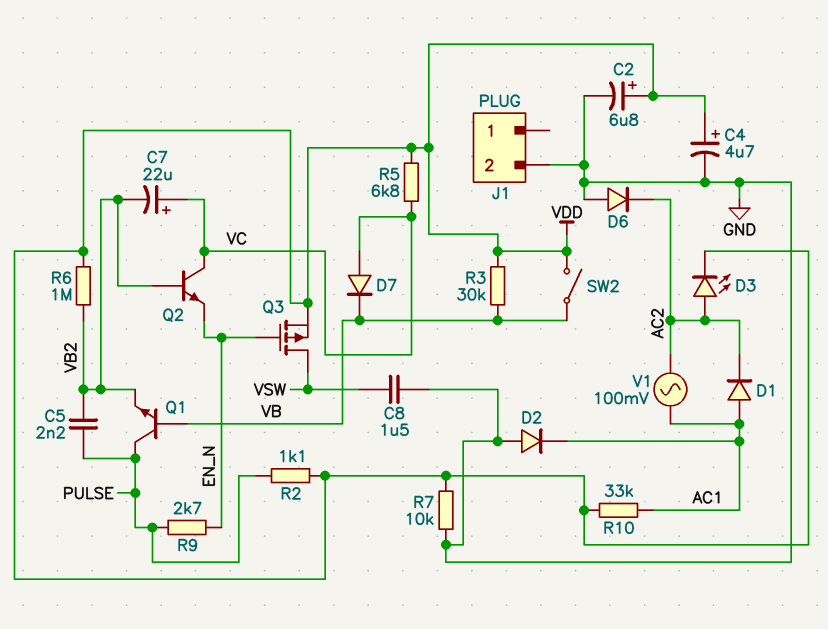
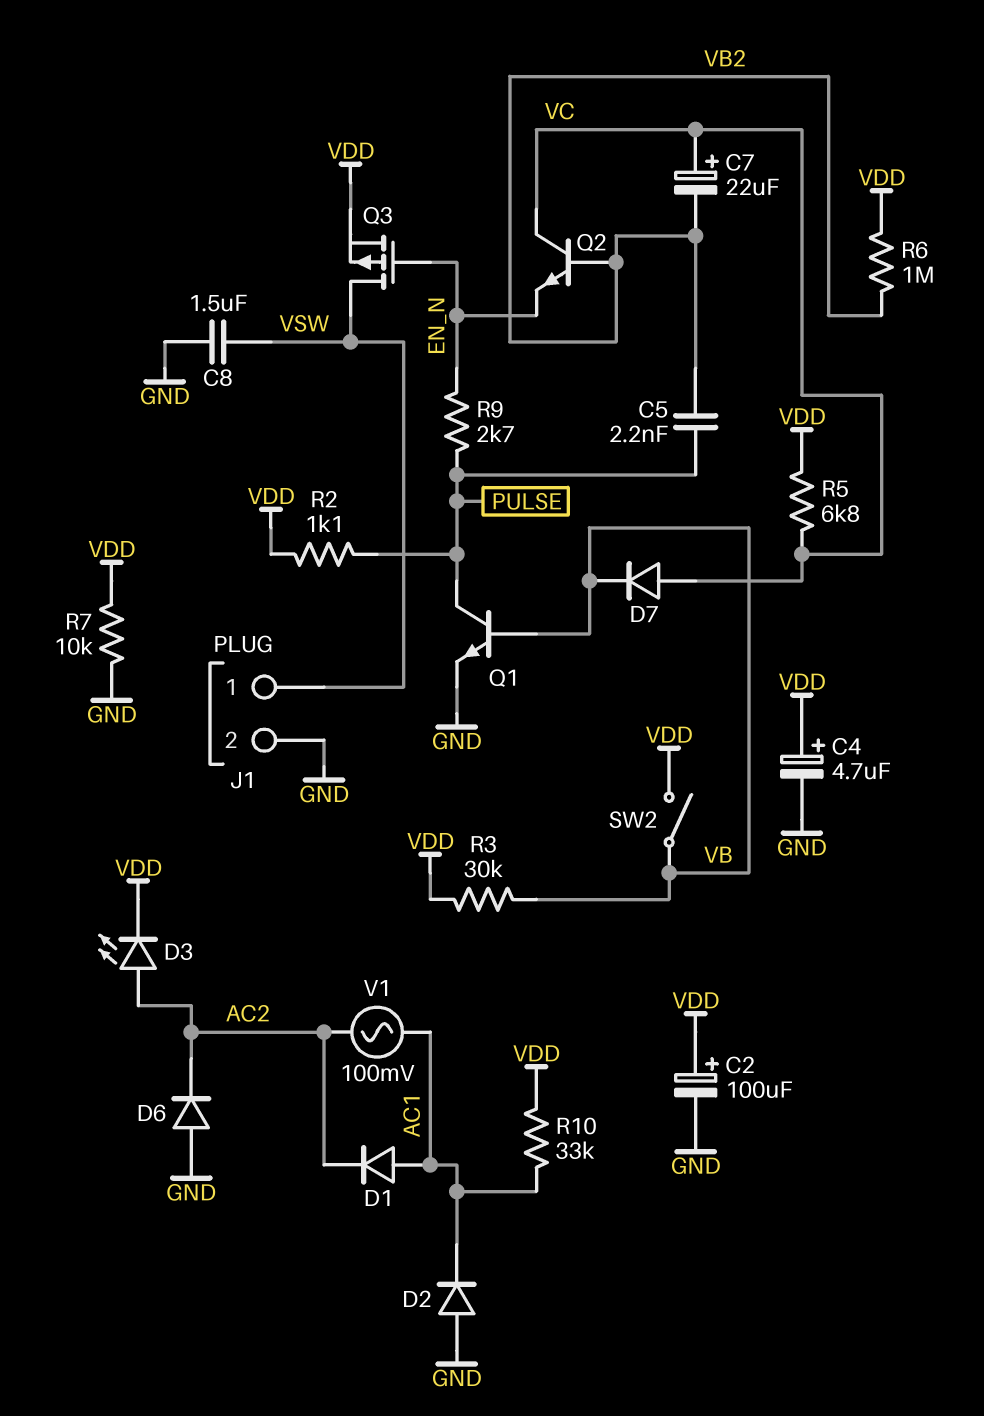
C2: 6.8uF (plus VDD, minus GND) -> 100uF (plus VDD, minus GND)
J1 pin 1: none -> VSW
Q1: NPN (B VB, C PULSE, E VB2) -> NPN (B VB, C PULSE, E GND)

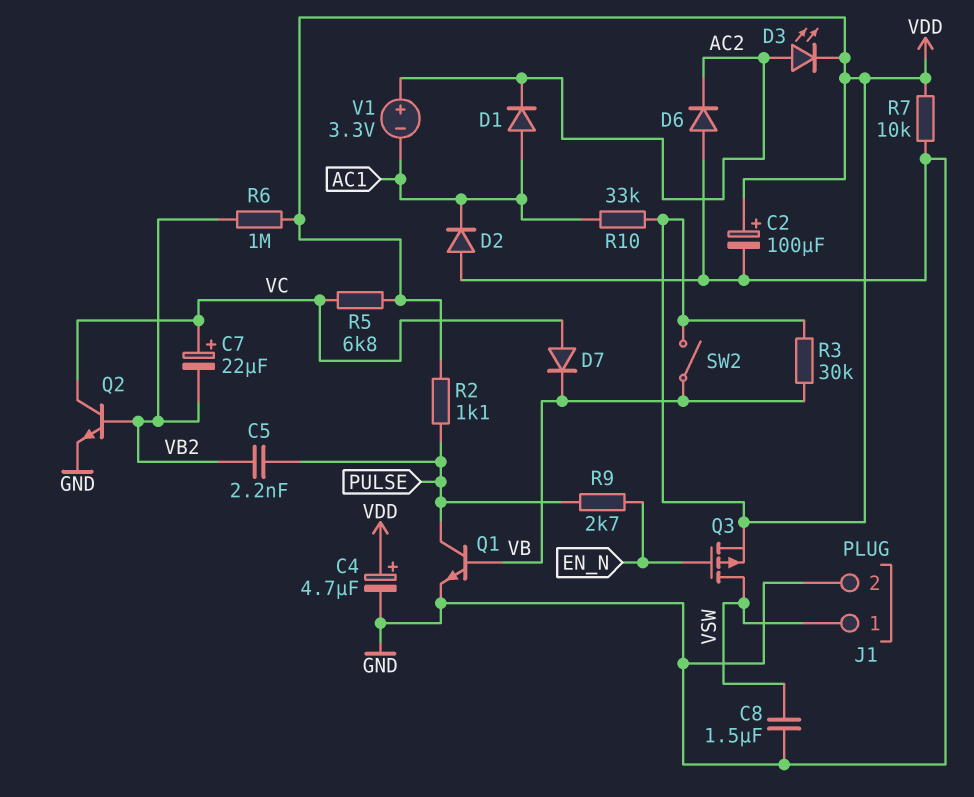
Q2: NPN (B VB2, C VC, E EN_N) -> NPN (B VB2, C VC, E GND)
V1: AC 100mV (AC1, AC2) -> 3.3V (plus AC2, minus AC1)

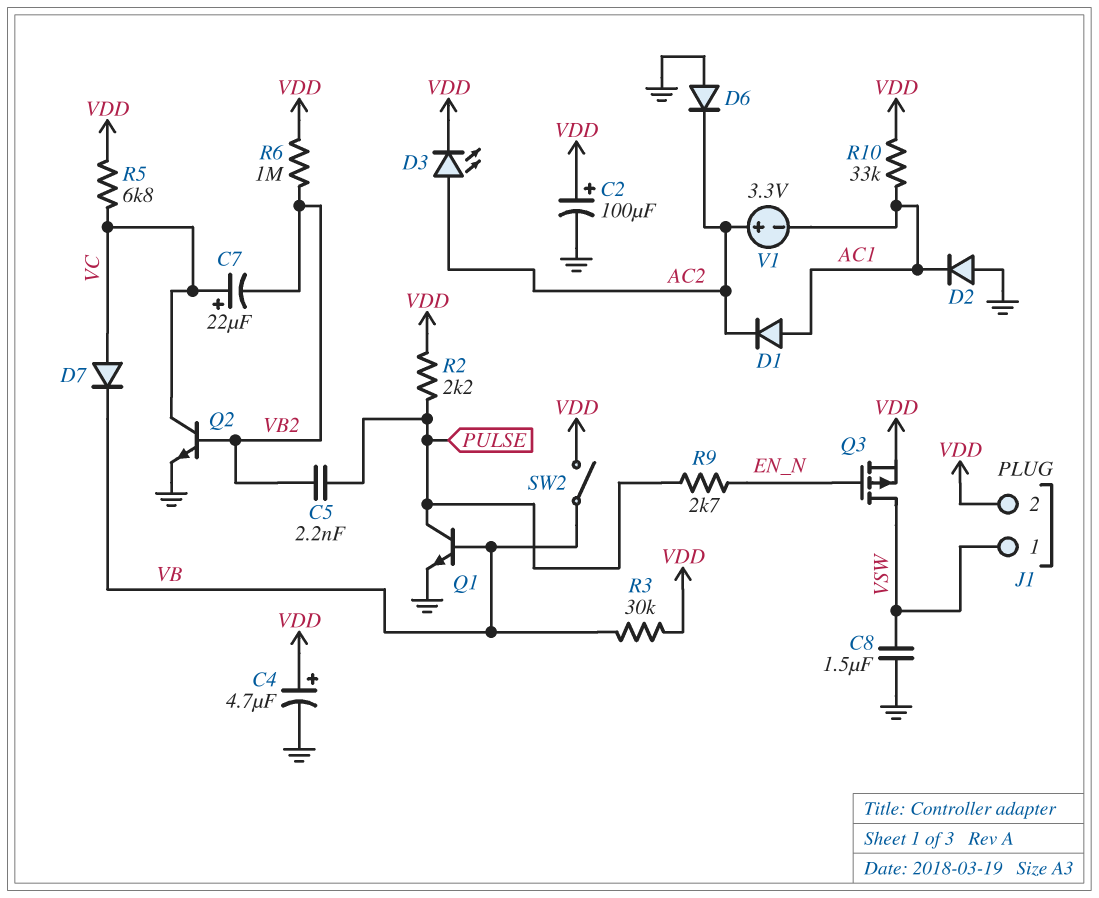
J1 pin 2: GND -> VDD
R2: 1.1k (PULSE, VDD) -> 2.2k (PULSE, VDD)
R7: 10k (GND, VDD) -> none

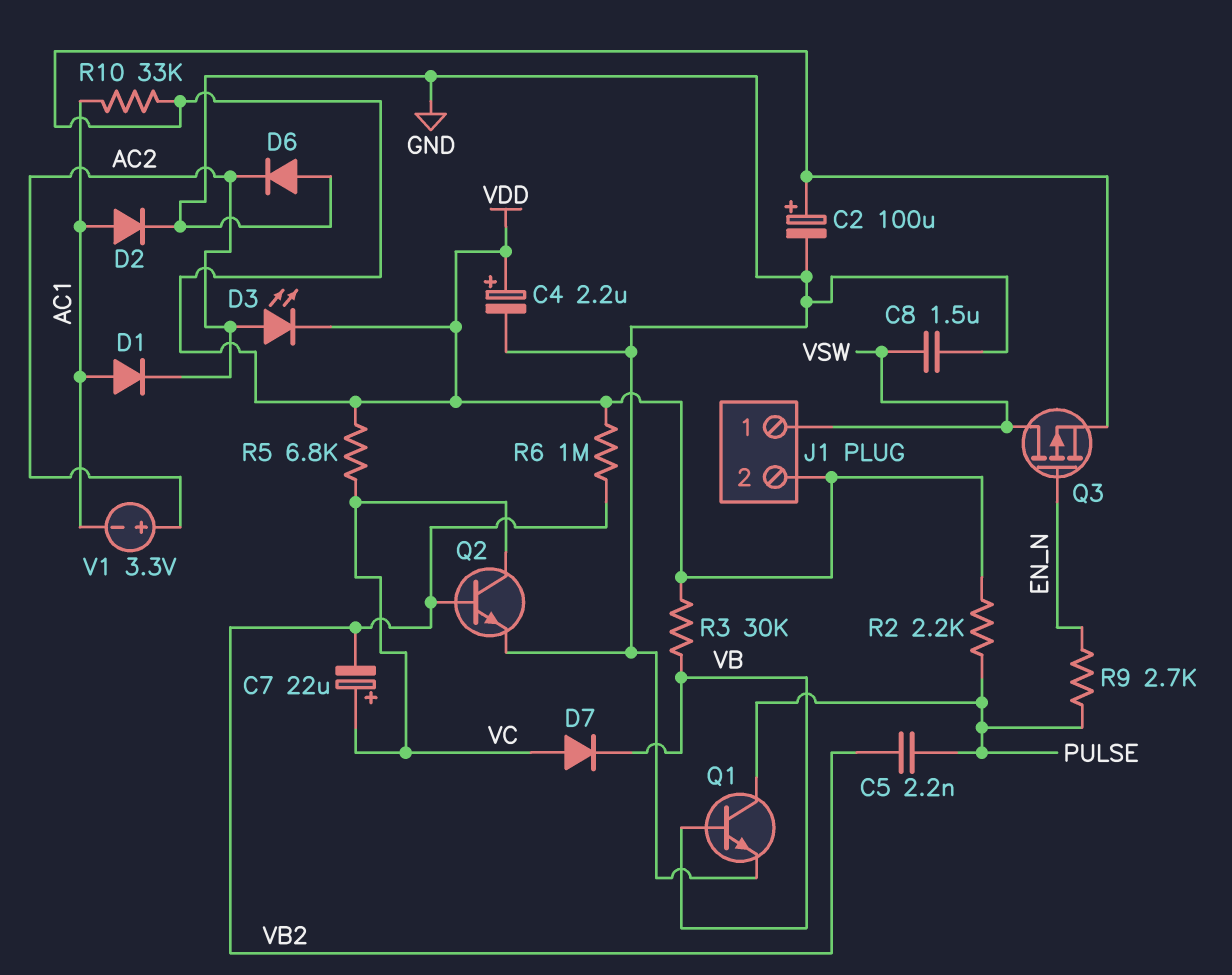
C4: 4.7uF (plus VDD, minus GND) -> 2.2uF (plus VDD, minus GND)
D2: diode (A GND, K AC1) -> diode (A AC1, K GND)
SW2: switch (VB, VDD) -> none

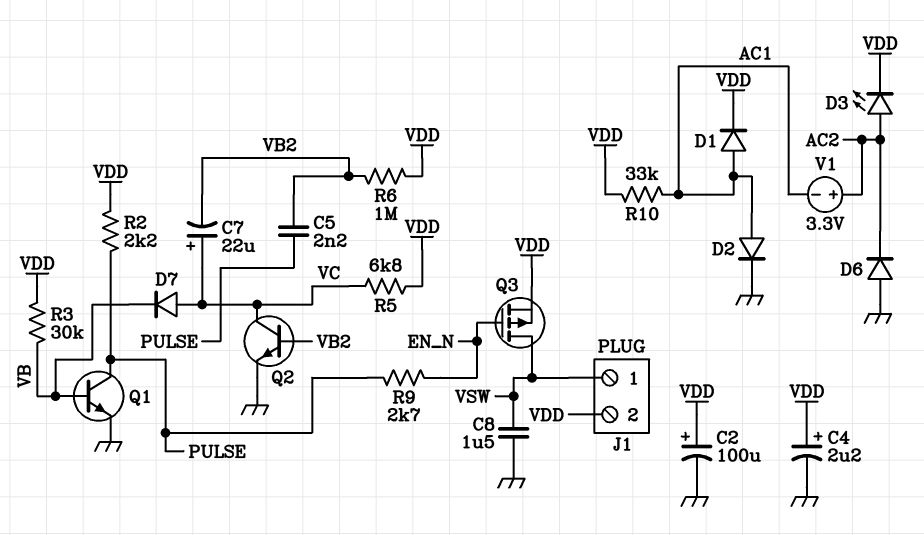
D1: diode (A AC1, K AC2) -> diode (A AC1, K VDD)

